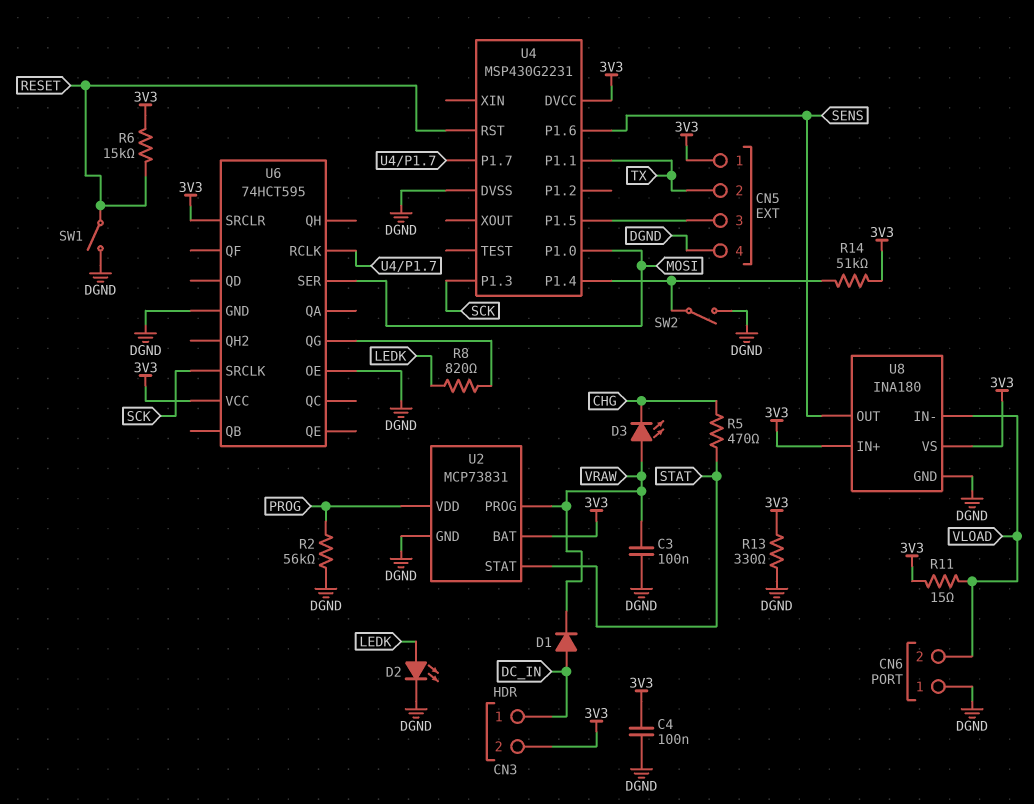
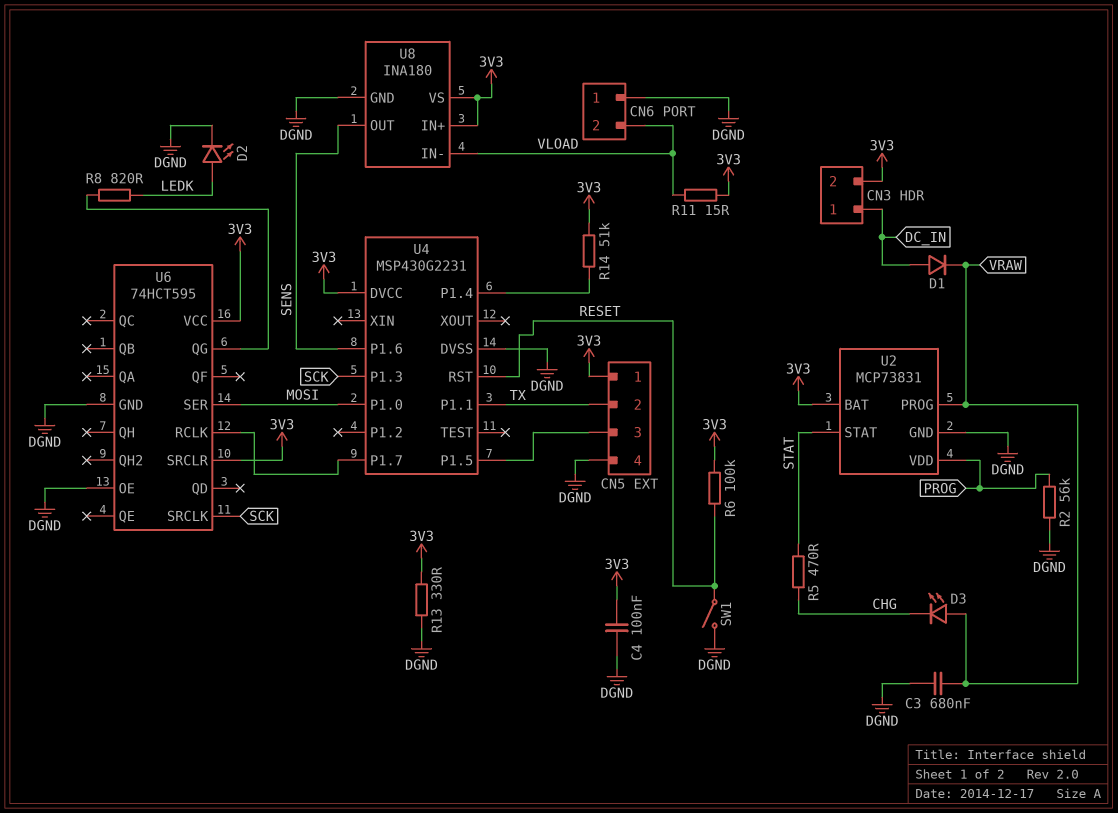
C3: 100nF (DGND, VRAW) -> 680nF (DGND, VRAW)
R6: 15k (3V3, RESET) -> 100k (3V3, RESET)
SW2: switch (DGND, U4/P1.4) -> none

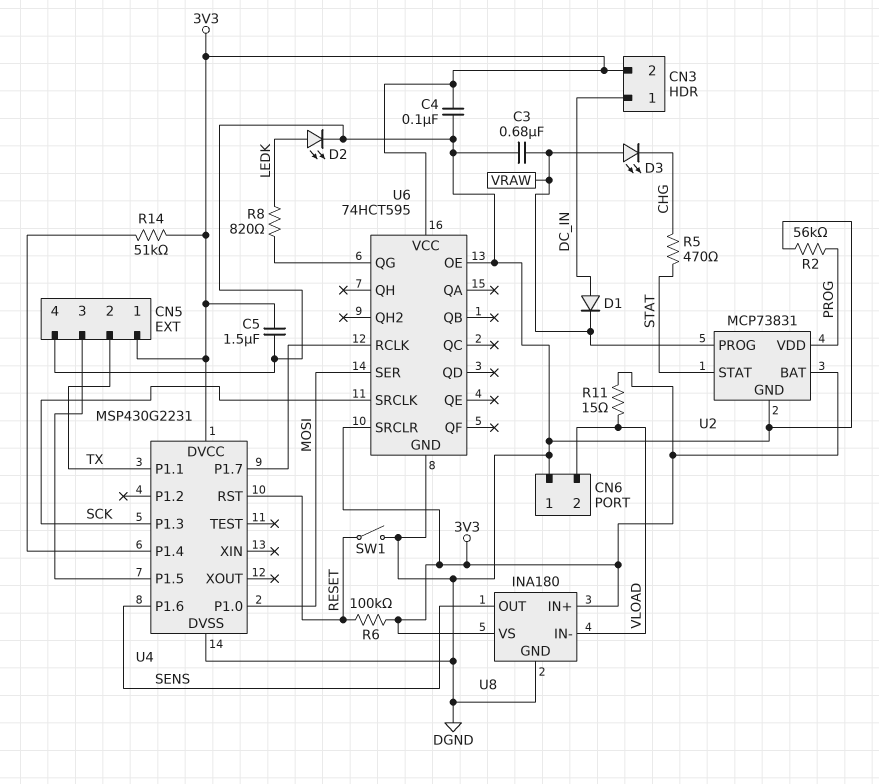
C5: none -> 1.5uF (3V3, DGND)
R13: 330 (3V3, DGND) -> none

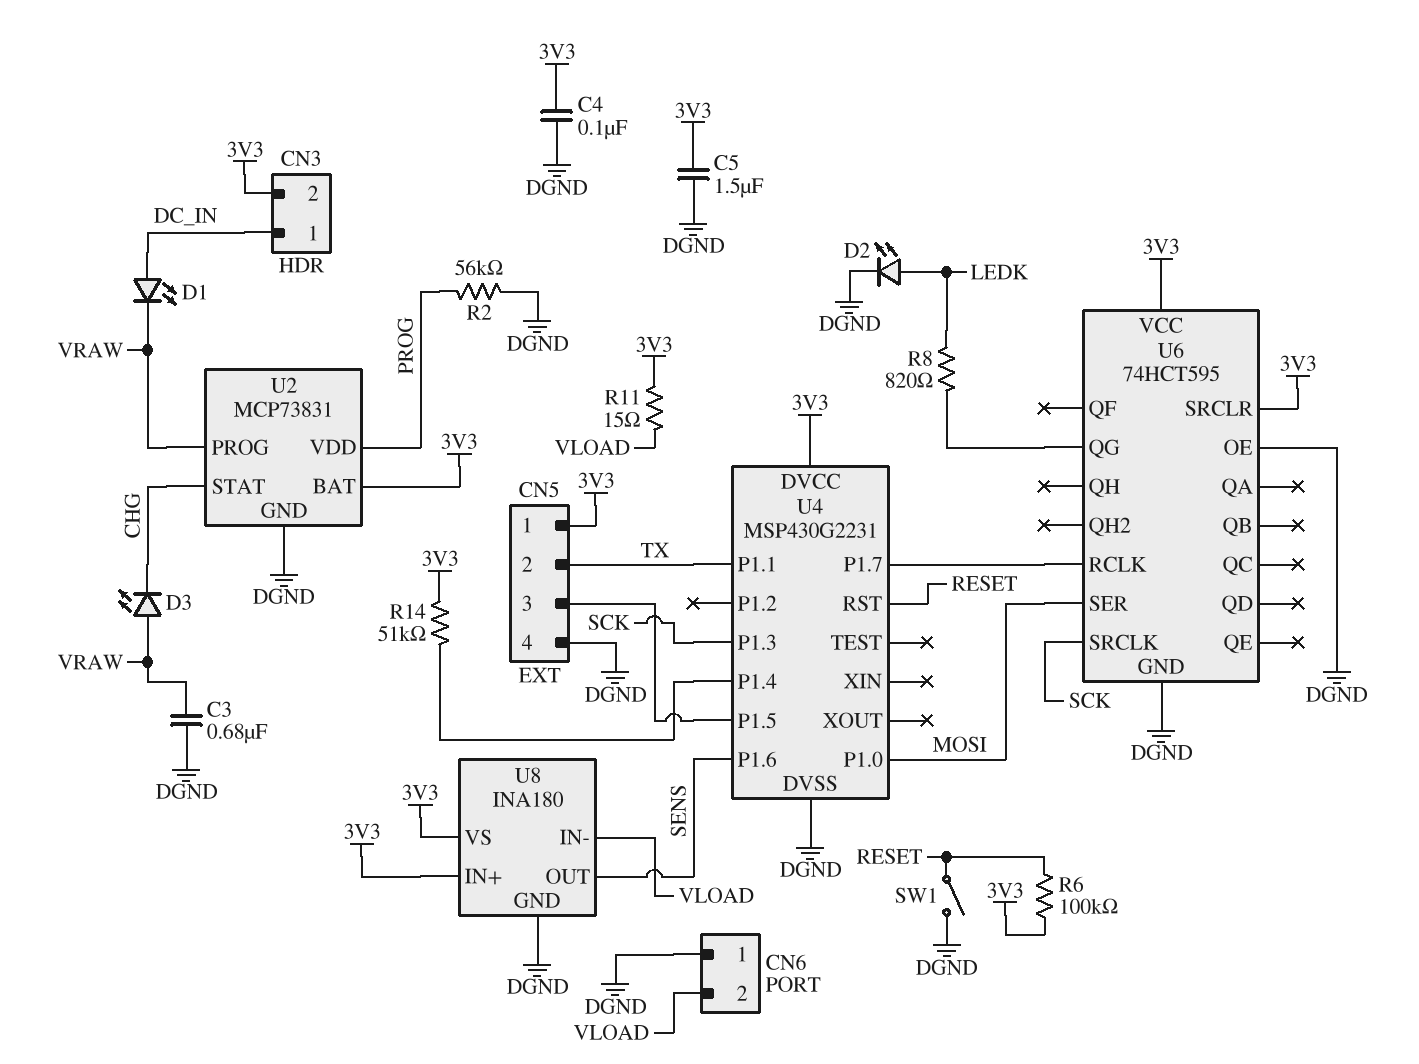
D1: diode (A DC_IN, K VRAW) -> LED (A DC_IN, K VRAW)
R5: 470 (CHG, STAT) -> none
U2 pin STAT: STAT -> CHG

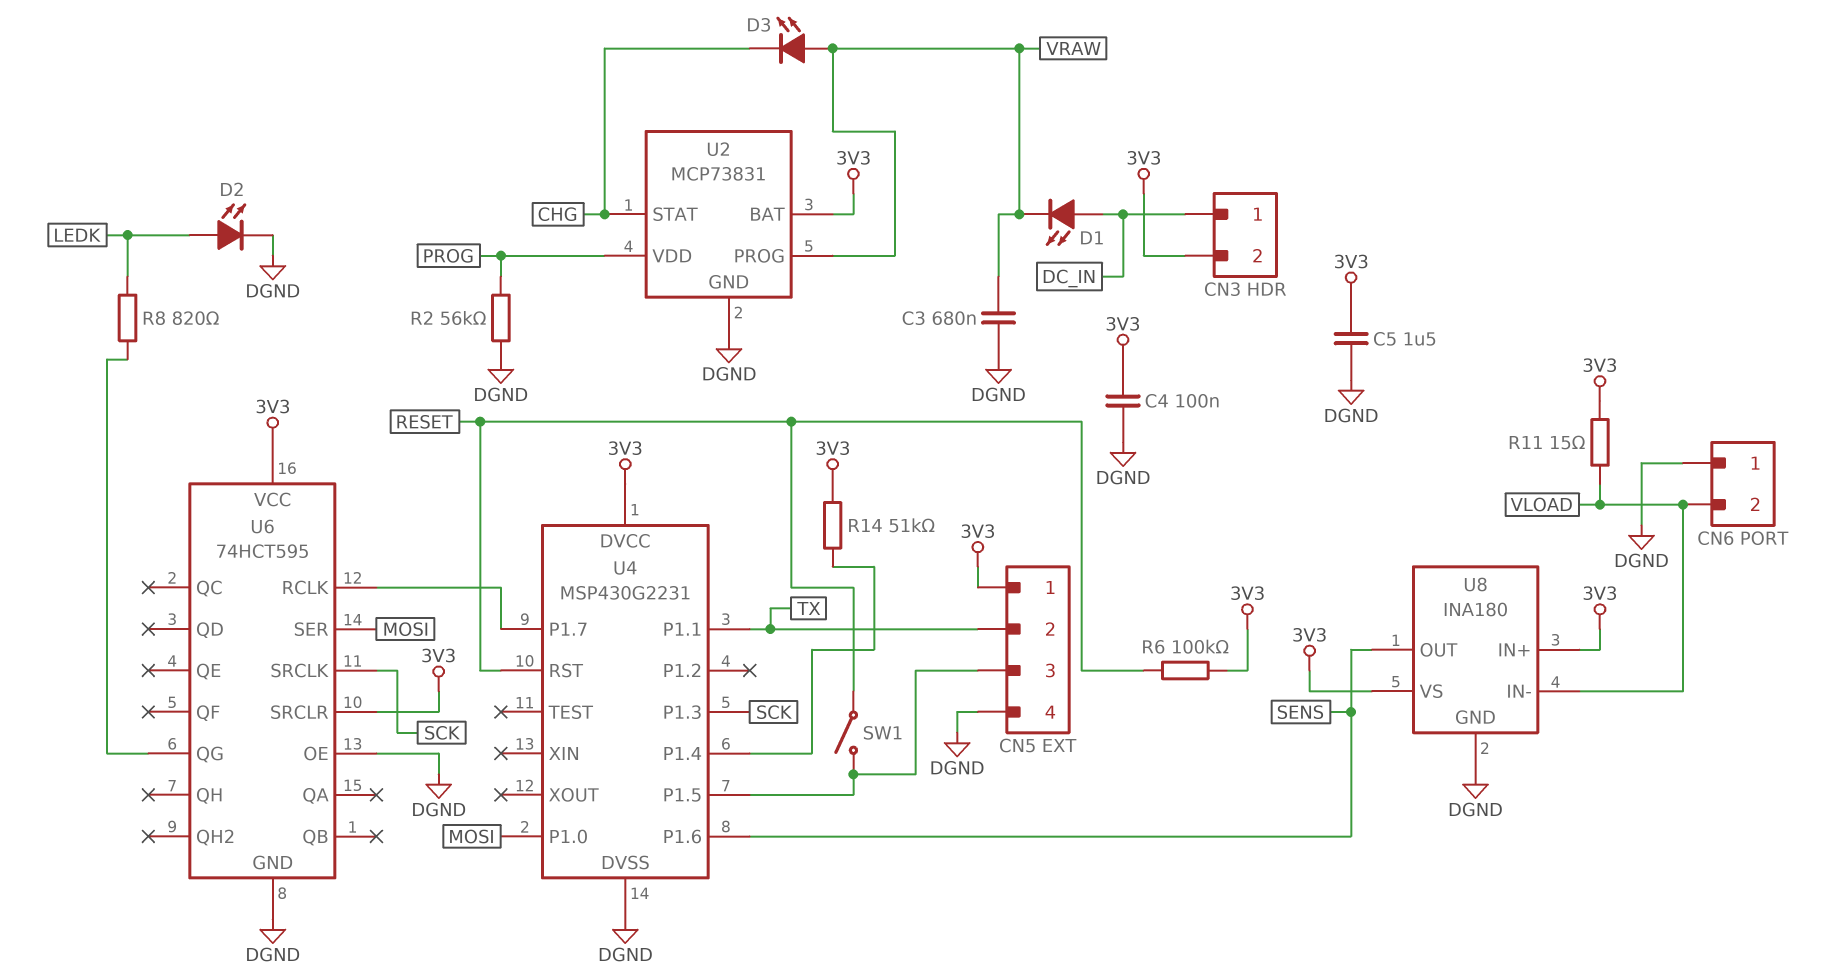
SW1: switch (DGND, RESET) -> switch (CN5/3, RESET)

